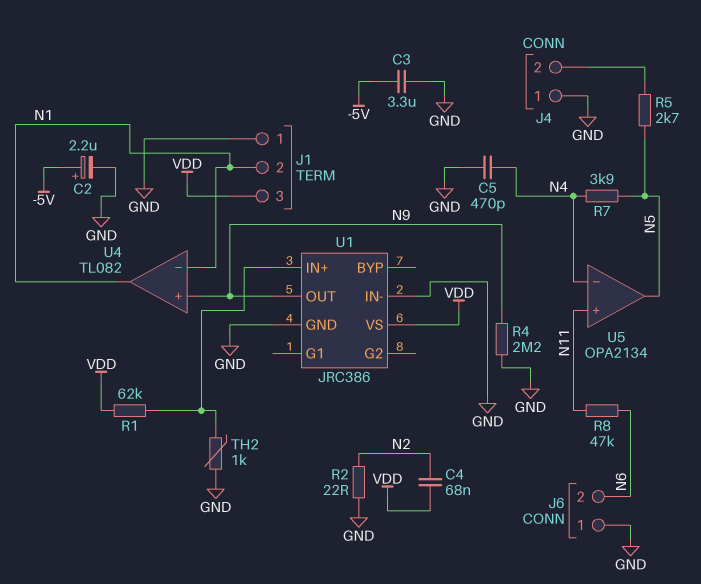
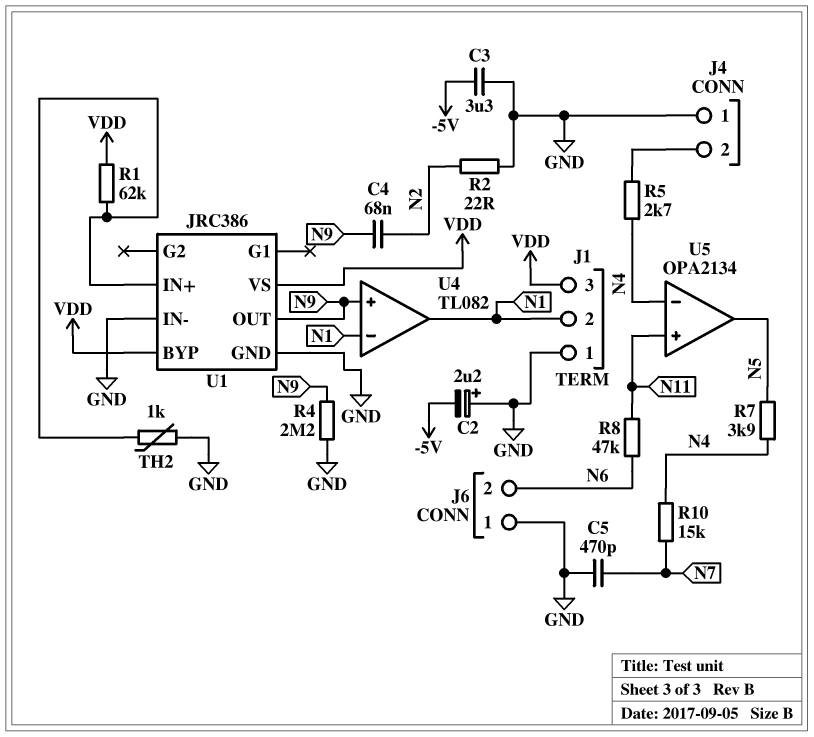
C2: 2.2uF (plus -5V, minus GND) -> 2.2uF (plus GND, minus -5V)
C4: 68nF (N2, VDD) -> 68nF (N2, N9)
C5: 470pF (GND, N4) -> 470pF (GND, N7)
R5: 2.7k (J4/2, N5) -> 2.7k (J4/2, N4)
R10: none -> 15k (N4, N7)
U1 pin BYP: none -> VDD

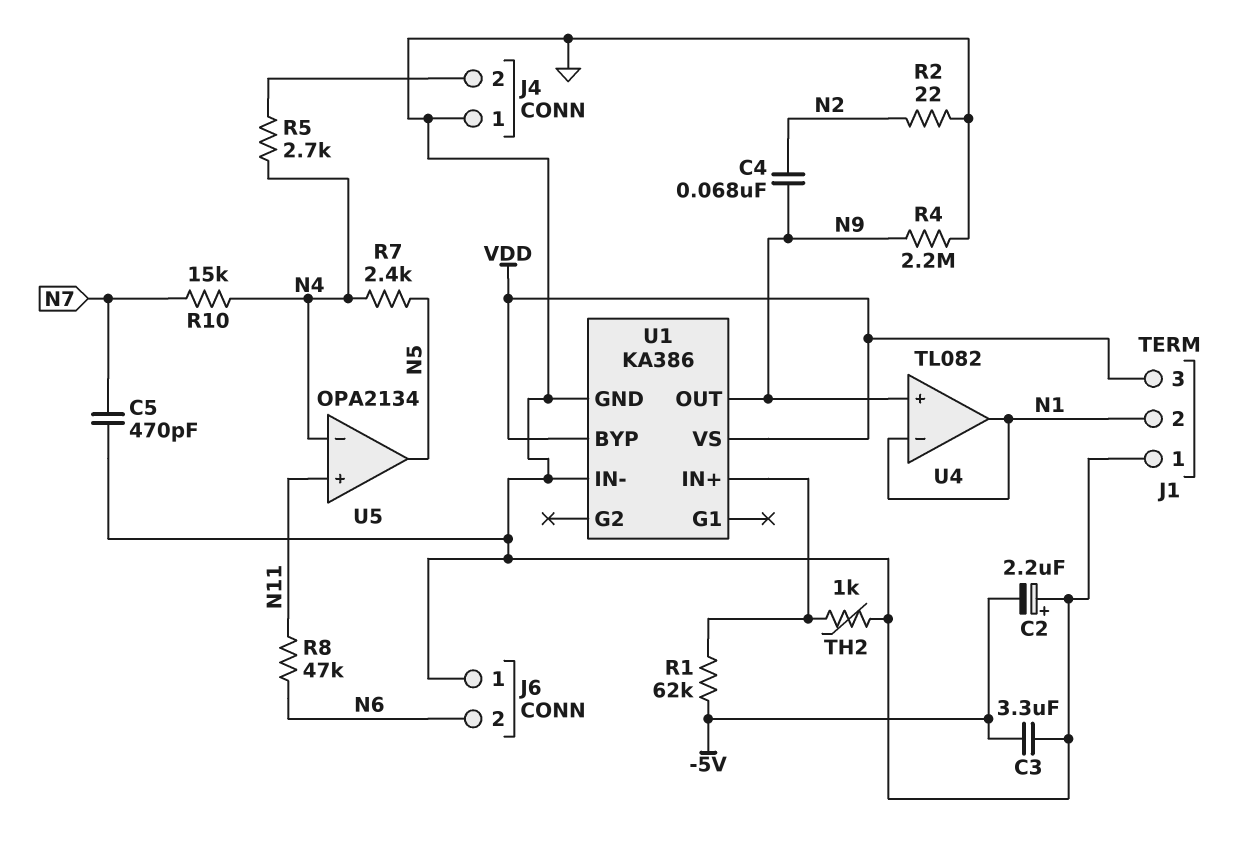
R1: 62k (U1/IN+, VDD) -> 62k (-5V, U1/IN+)
R7: 3.9k (N4, N5) -> 2.4k (N4, N5)
U1: JRC386 -> KA386

